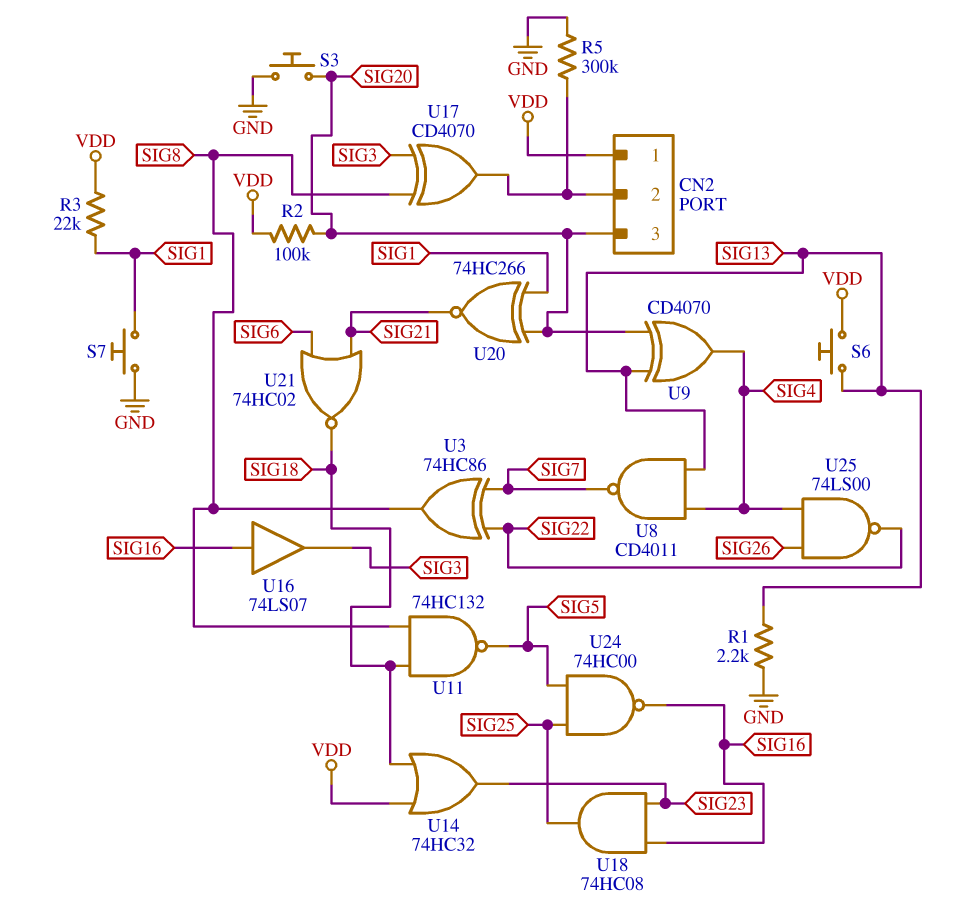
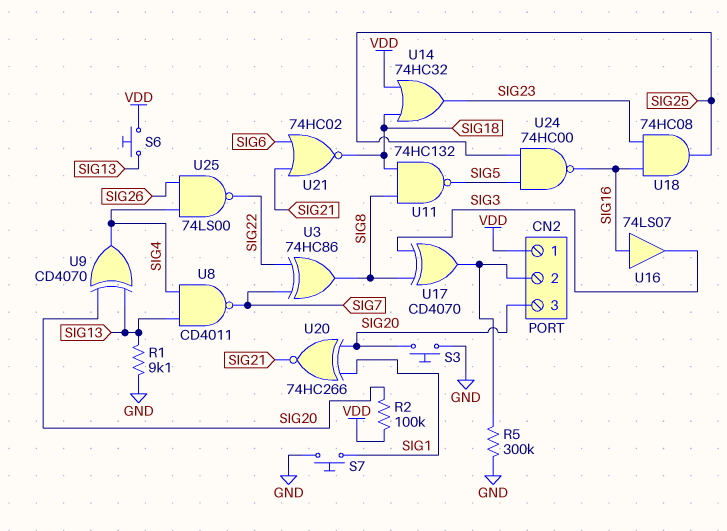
R1: 2.2k (GND, SIG13) -> 9.1k (GND, SIG13)
R3: 22k (SIG1, VDD) -> none

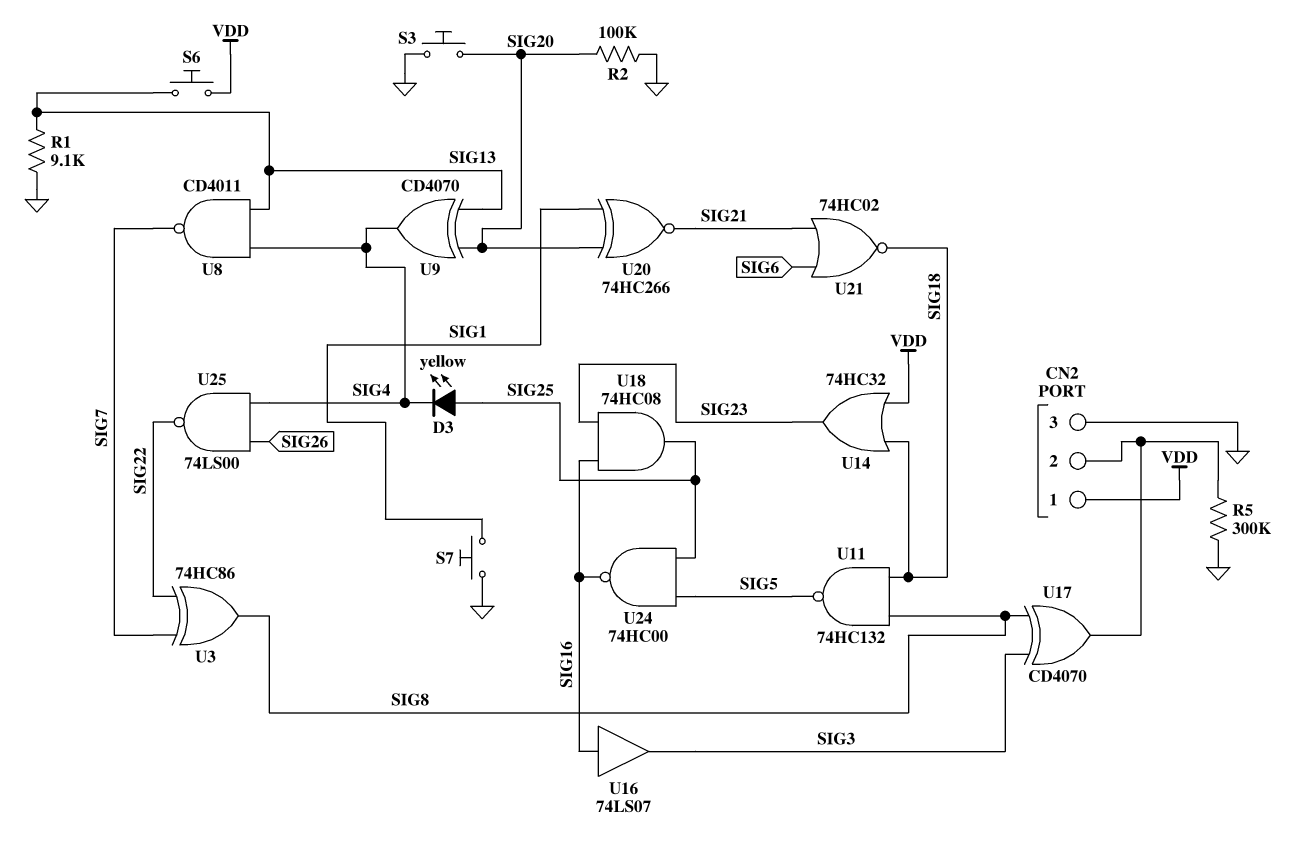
CN2 pin 3: SIG20 -> GND
D3: none -> LED yellow (A SIG25, K SIG4)
R2: 100k (SIG20, VDD) -> 100k (GND, SIG20)

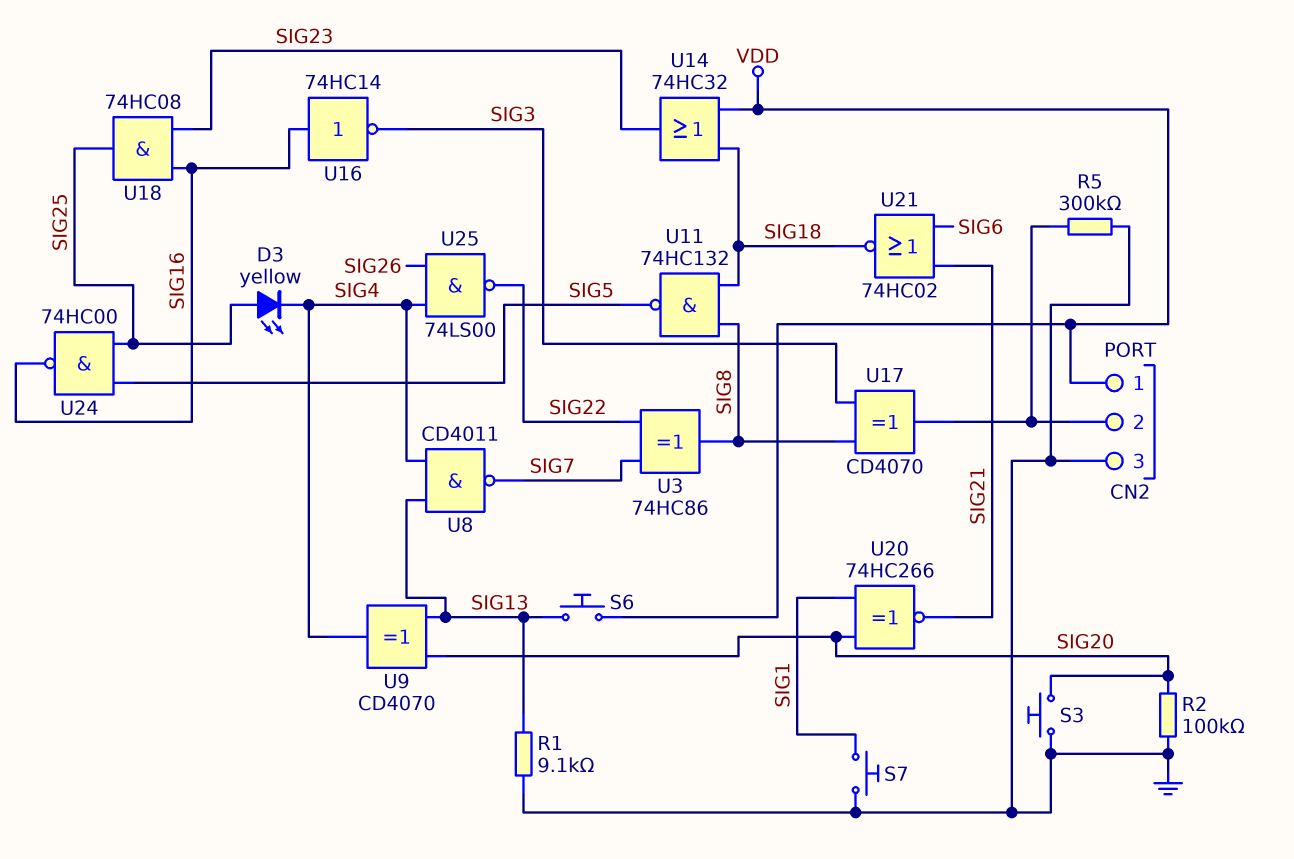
U16: buffer 74LS07 (in SIG16, out SIG3) -> NOT 74HC14 (in SIG16, out SIG3)

